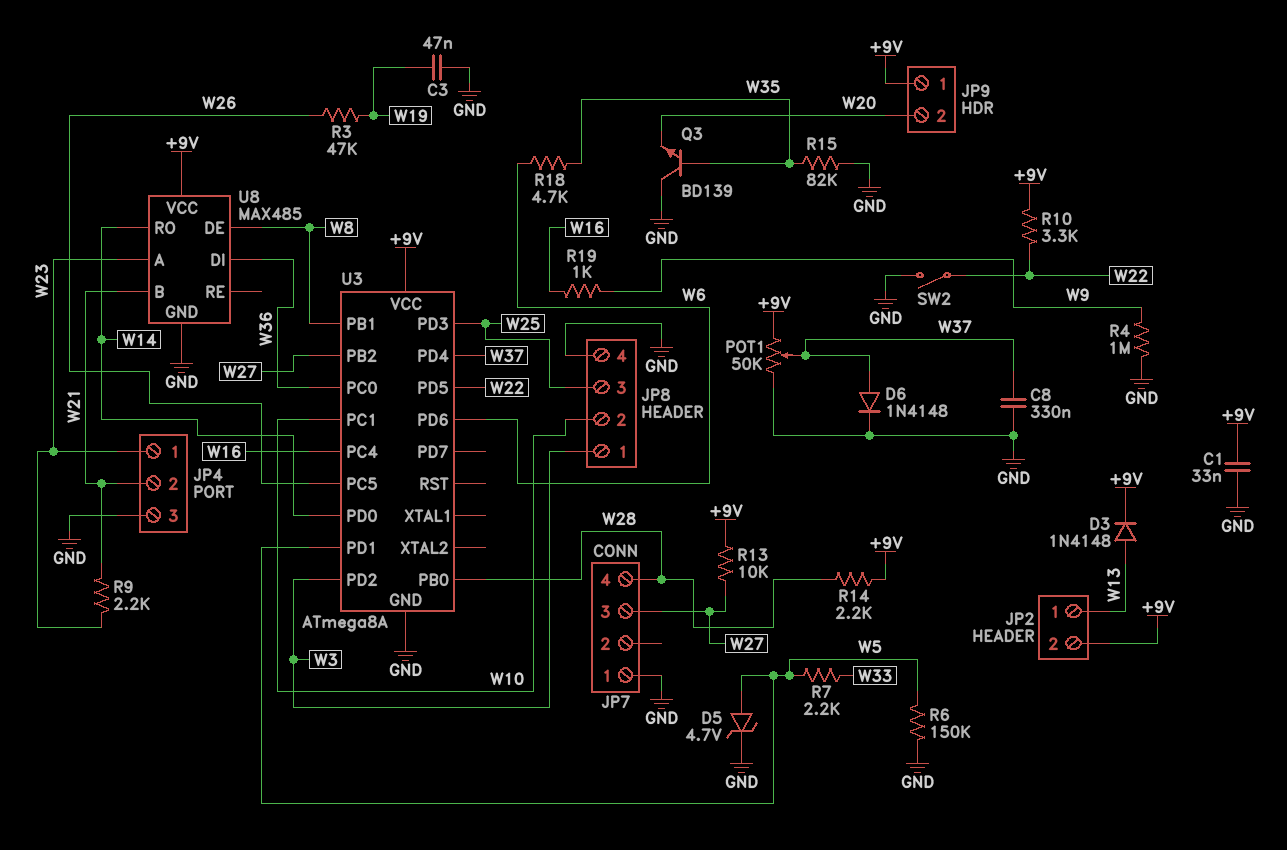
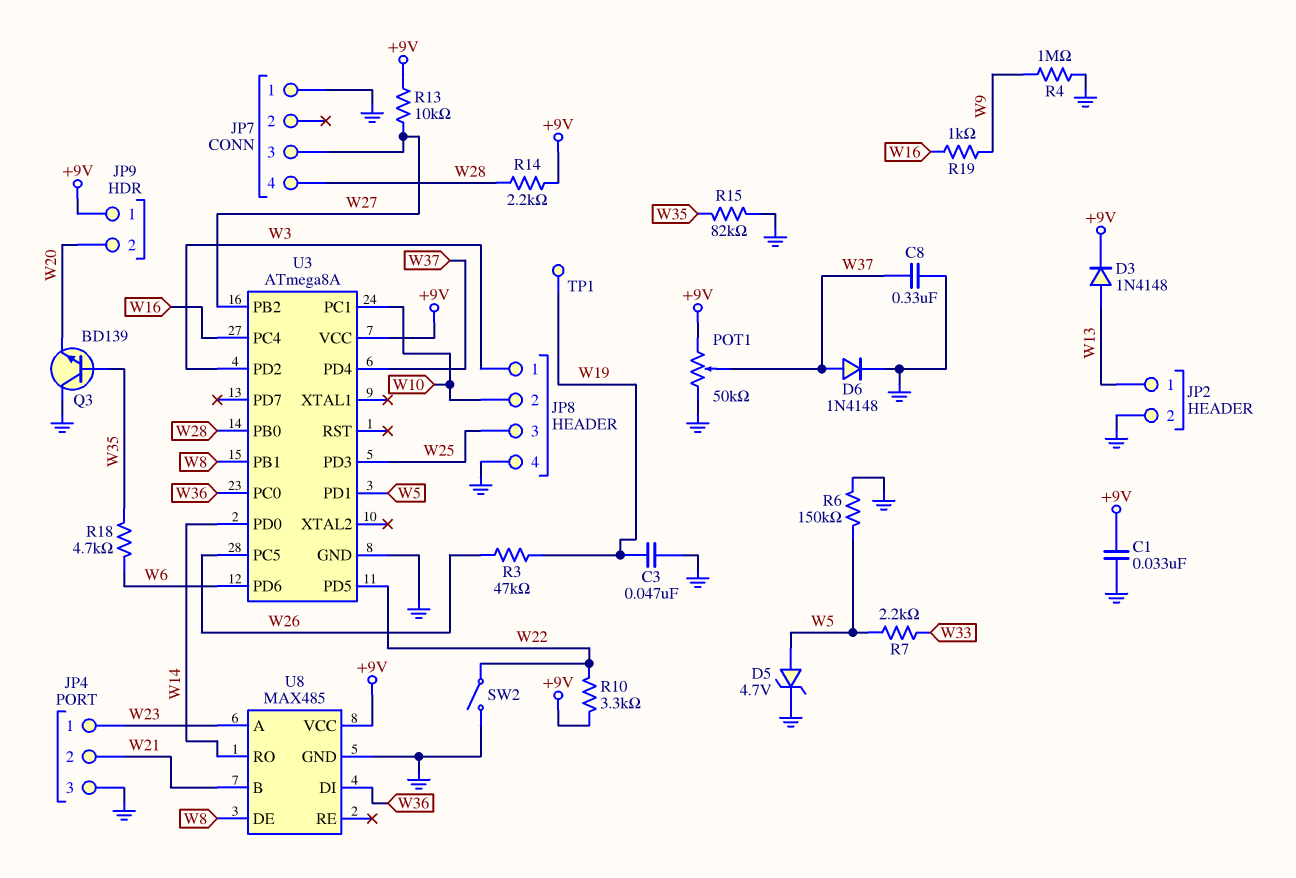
JP2 pin 2: +9V -> GND
R9: 2.2k (W21, W23) -> none
TP1: none -> test point (W19)

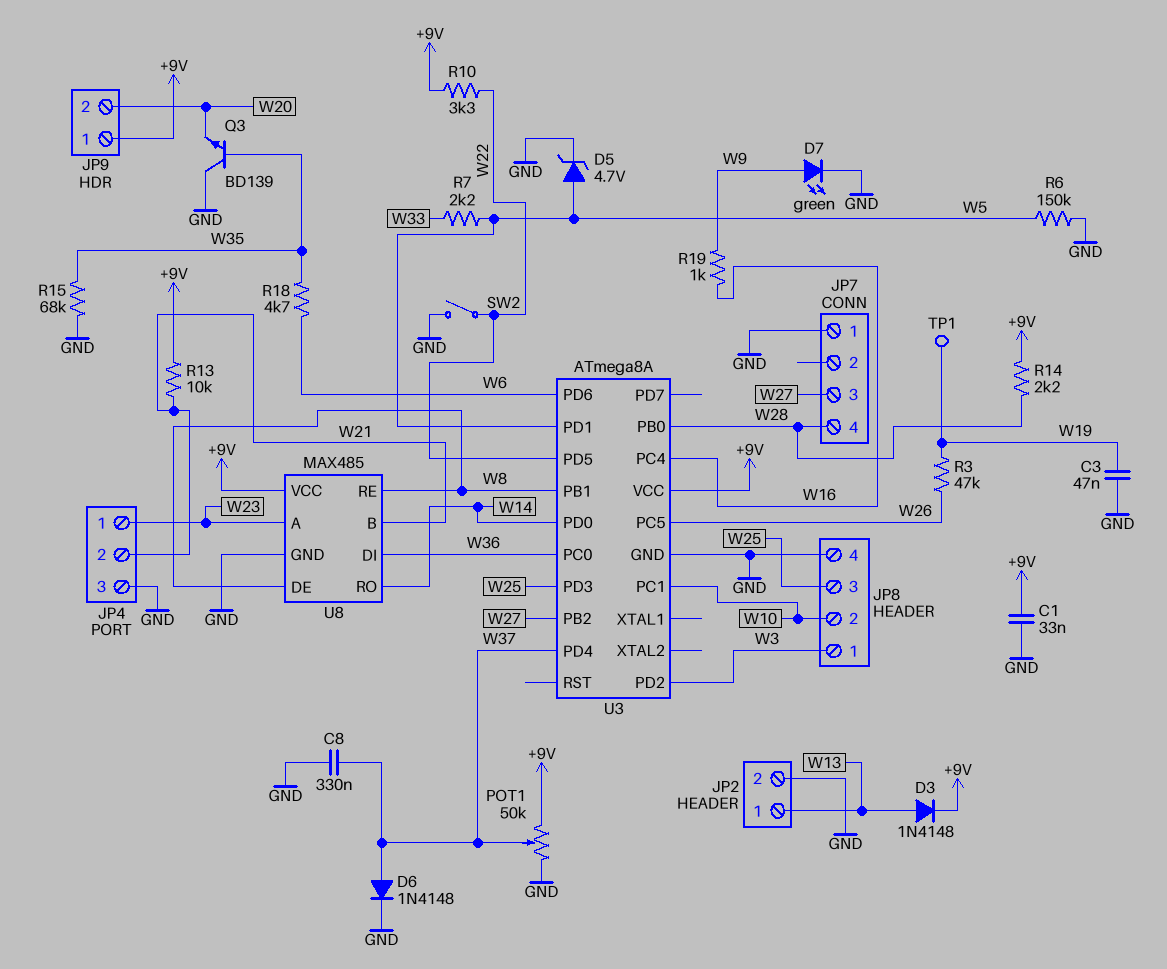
D7: none -> LED green (A W9, K GND)
R4: 1M (GND, W9) -> none
R13: 10k (+9V, W27) -> 10k (+9V, W21)
R15: 82k (GND, W35) -> 68k (GND, W35)
U8 pin RE: none -> W8

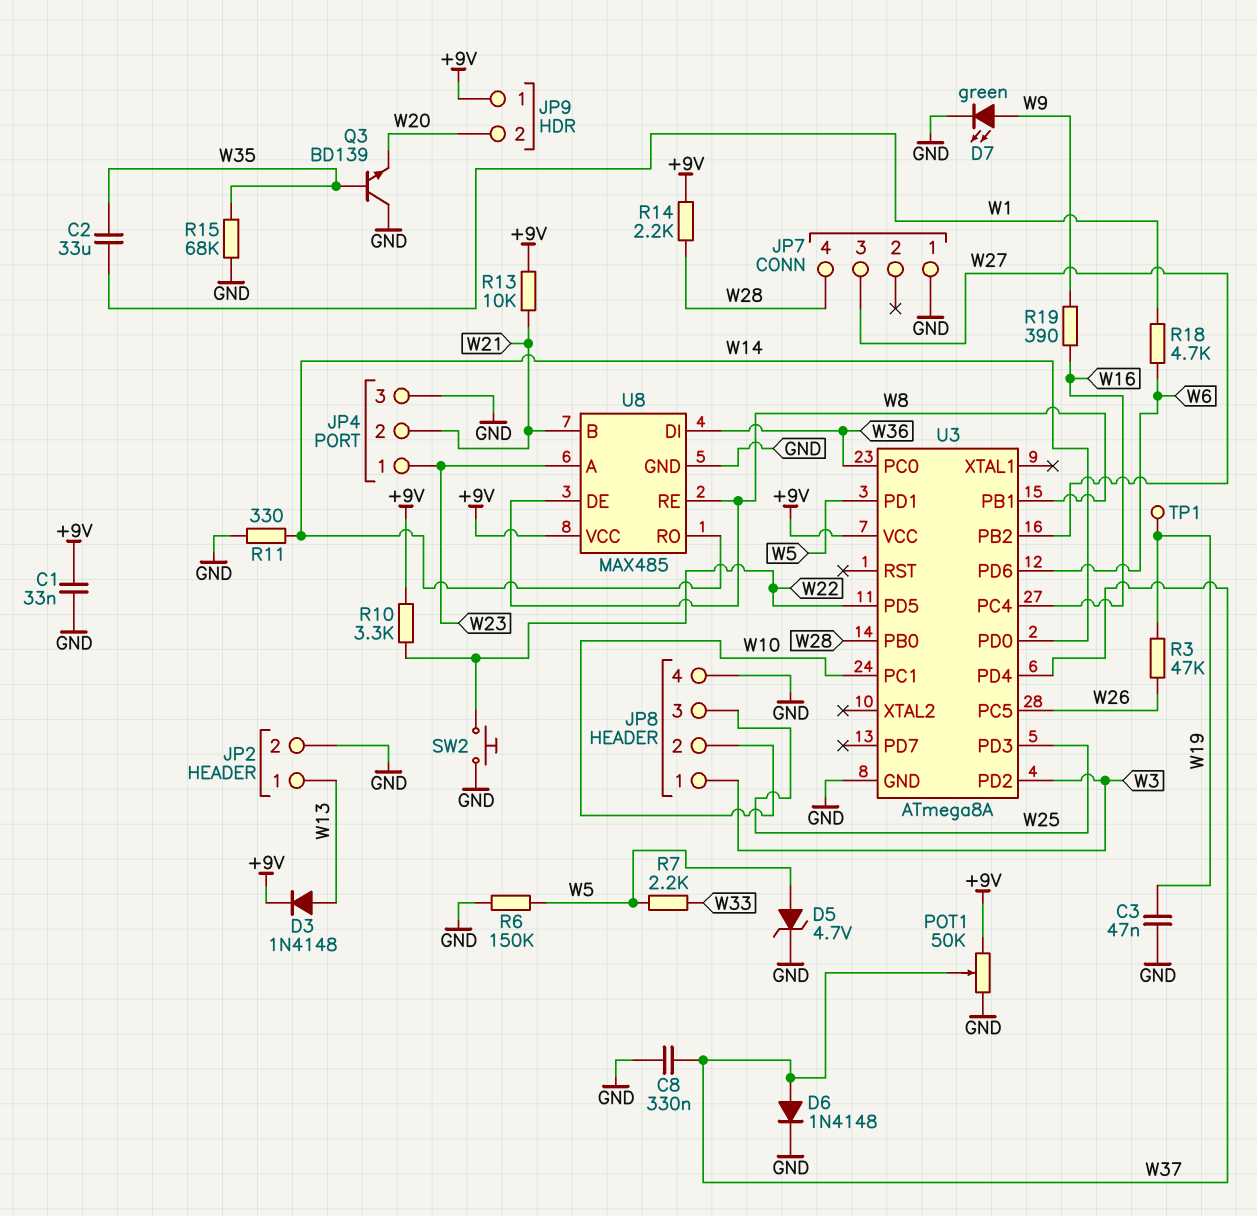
C2: none -> 33uF (W1, W35)
R11: none -> 330 (GND, W14)
R18: 4.7k (W6, W35) -> 4.7k (W1, W6)
R19: 1k (W9, W16) -> 390 (W9, W16)
SW2: switch (GND, W22) -> button (GND, W22)

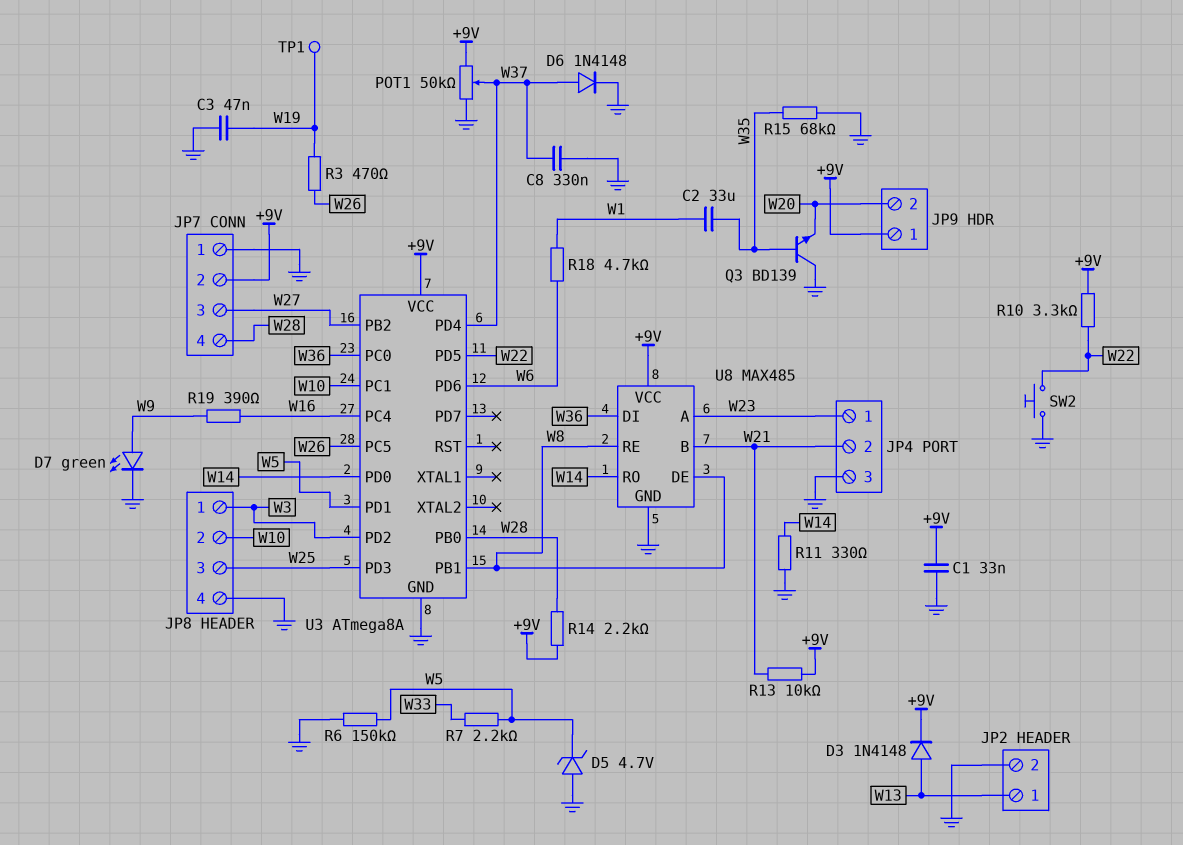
D5: zener 4.7V (A W5, K GND) -> zener 4.7V (A GND, K W5)
JP7 pin 2: none -> +9V
R3: 47k (W19, W26) -> 470 (W19, W26)

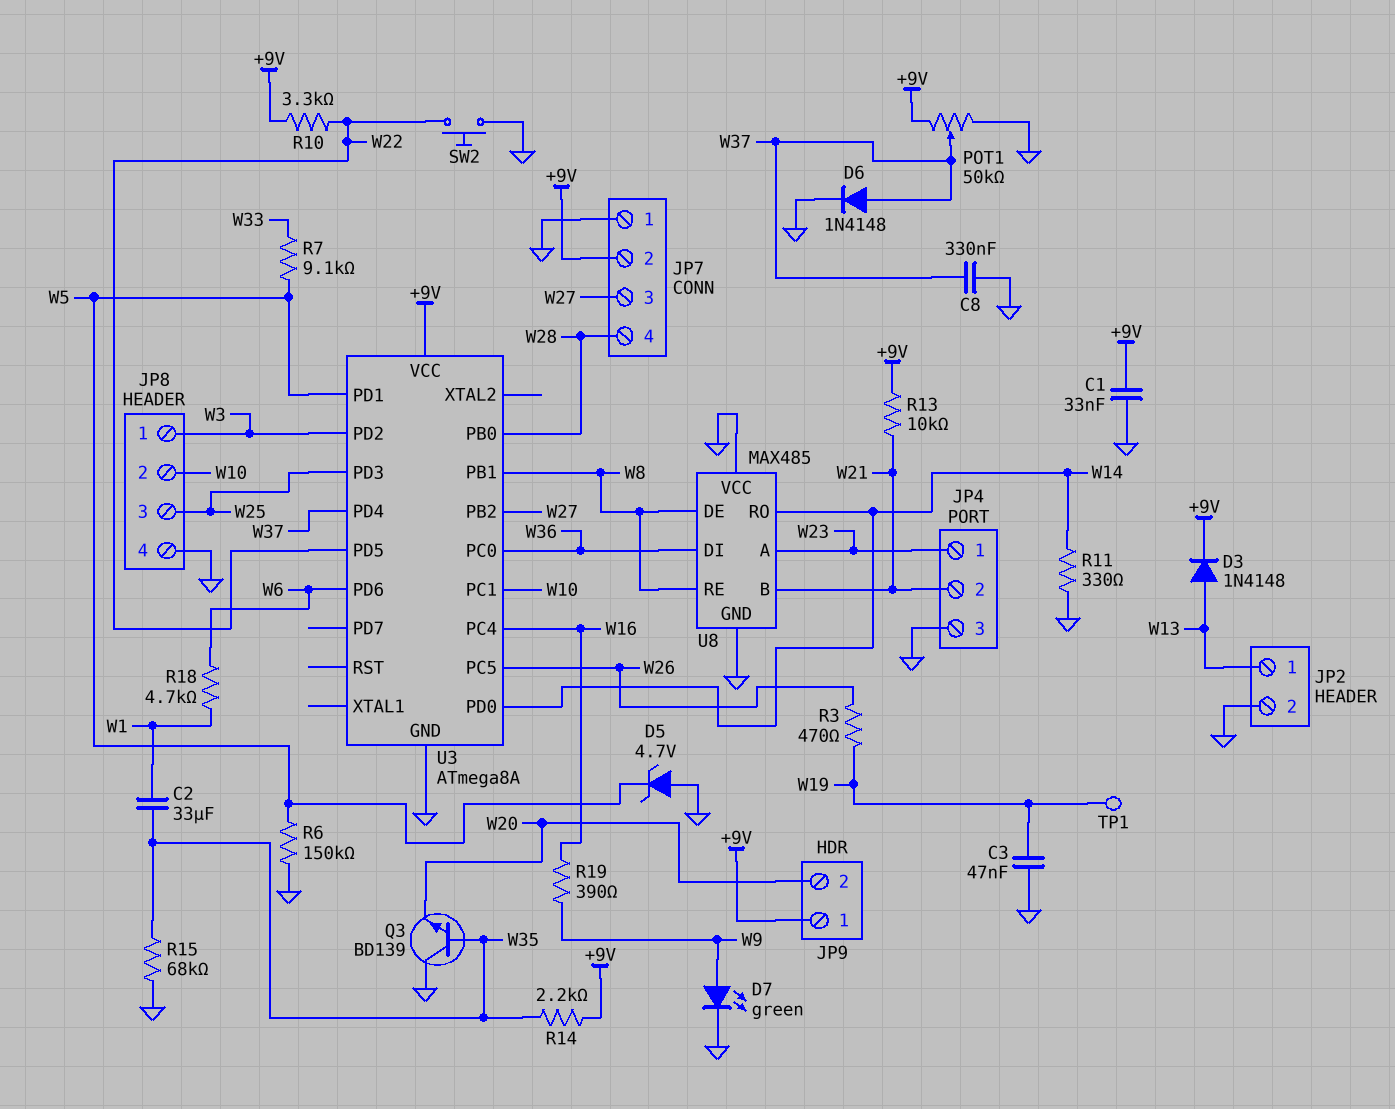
R7: 2.2k (W5, W33) -> 9.1k (W5, W33)
R14: 2.2k (+9V, W28) -> 2.2k (+9V, W35)
U8 pin VCC: +9V -> GND

